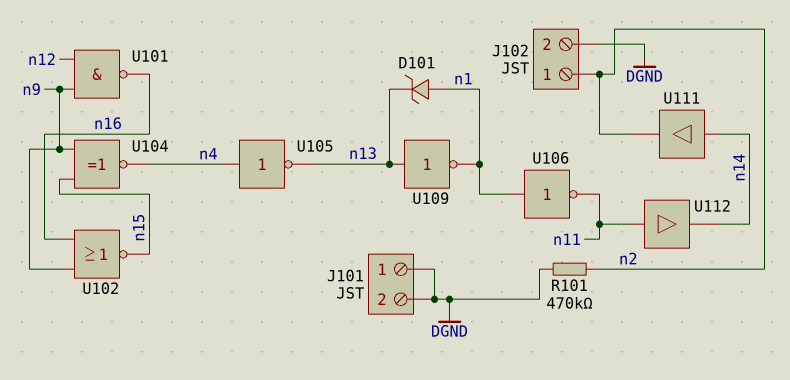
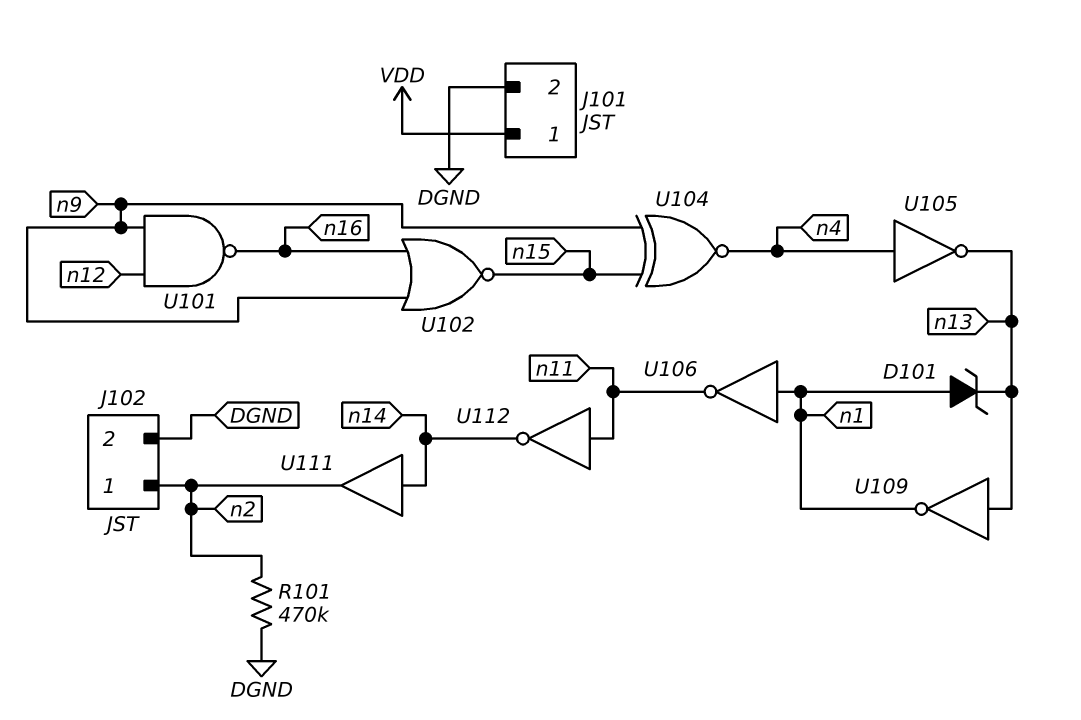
J101 pin 1: DGND -> VDD
U112: buffer (in n11, out n14) -> NOT (in n11, out n14)

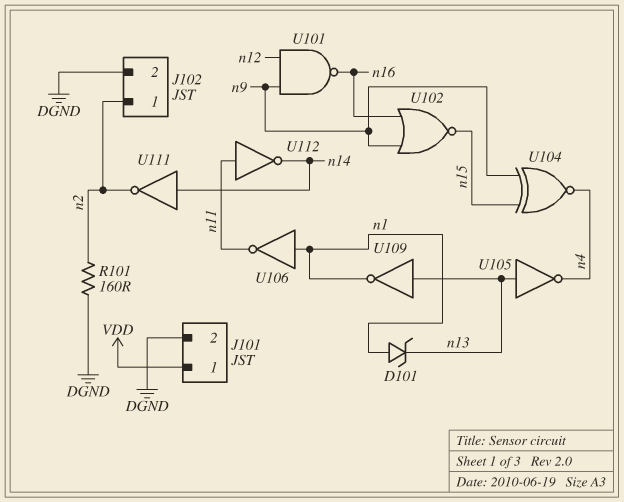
R101: 470k (DGND, n2) -> 160 (DGND, n2)
U105: NOT (in n4, out n13) -> NOT (in n13, out n4)
U111: buffer (in n14, out n2) -> NOT (in n14, out n2)

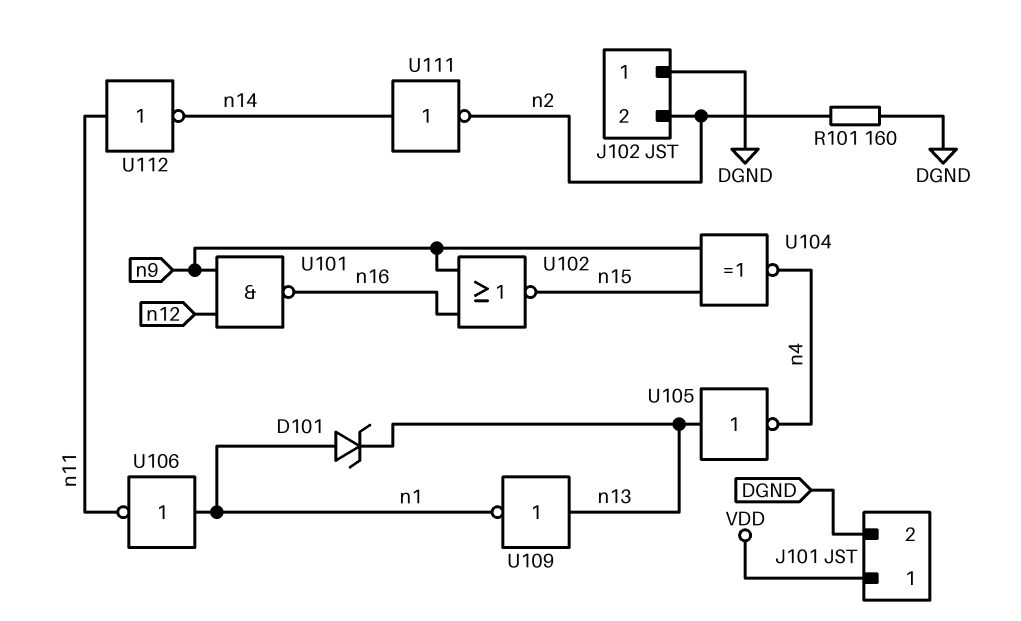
J102 pin 1: n2 -> DGND
J102 pin 2: DGND -> n2

